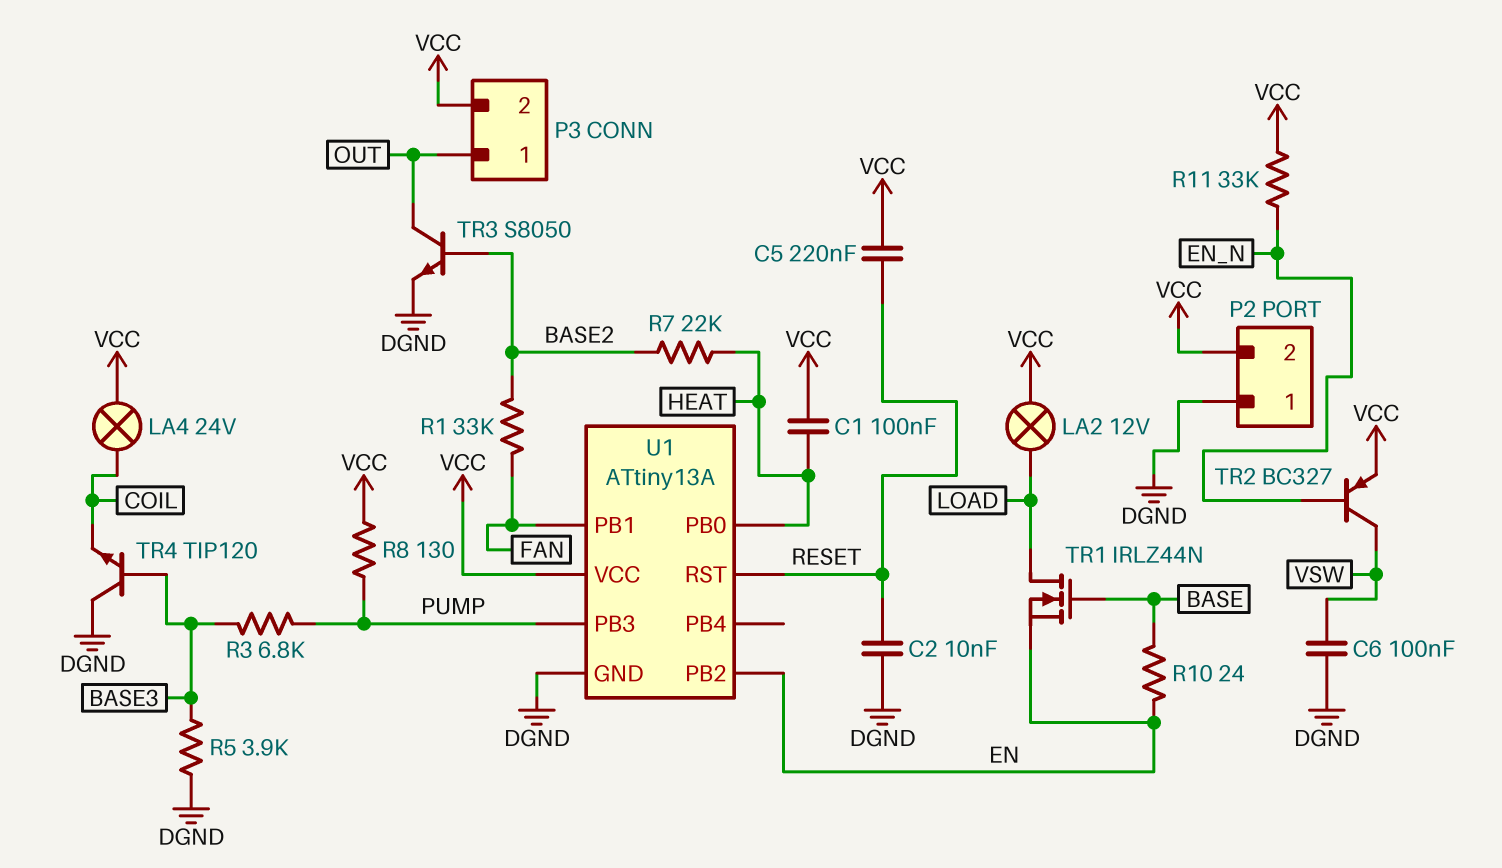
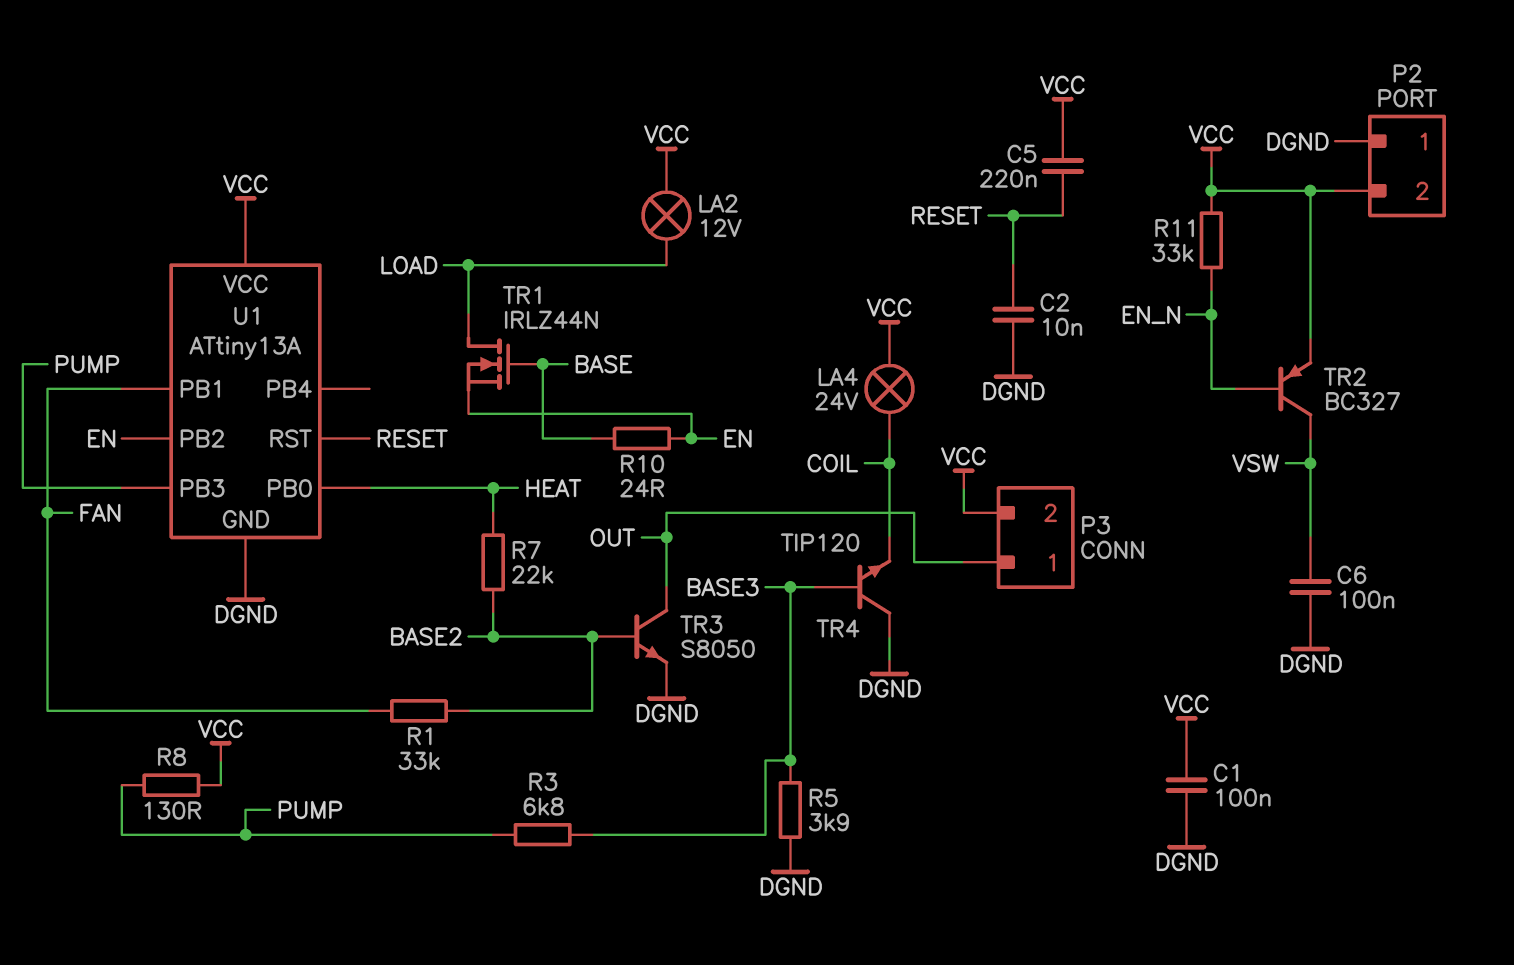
C1: 100nF (HEAT, VCC) -> 100nF (DGND, VCC)

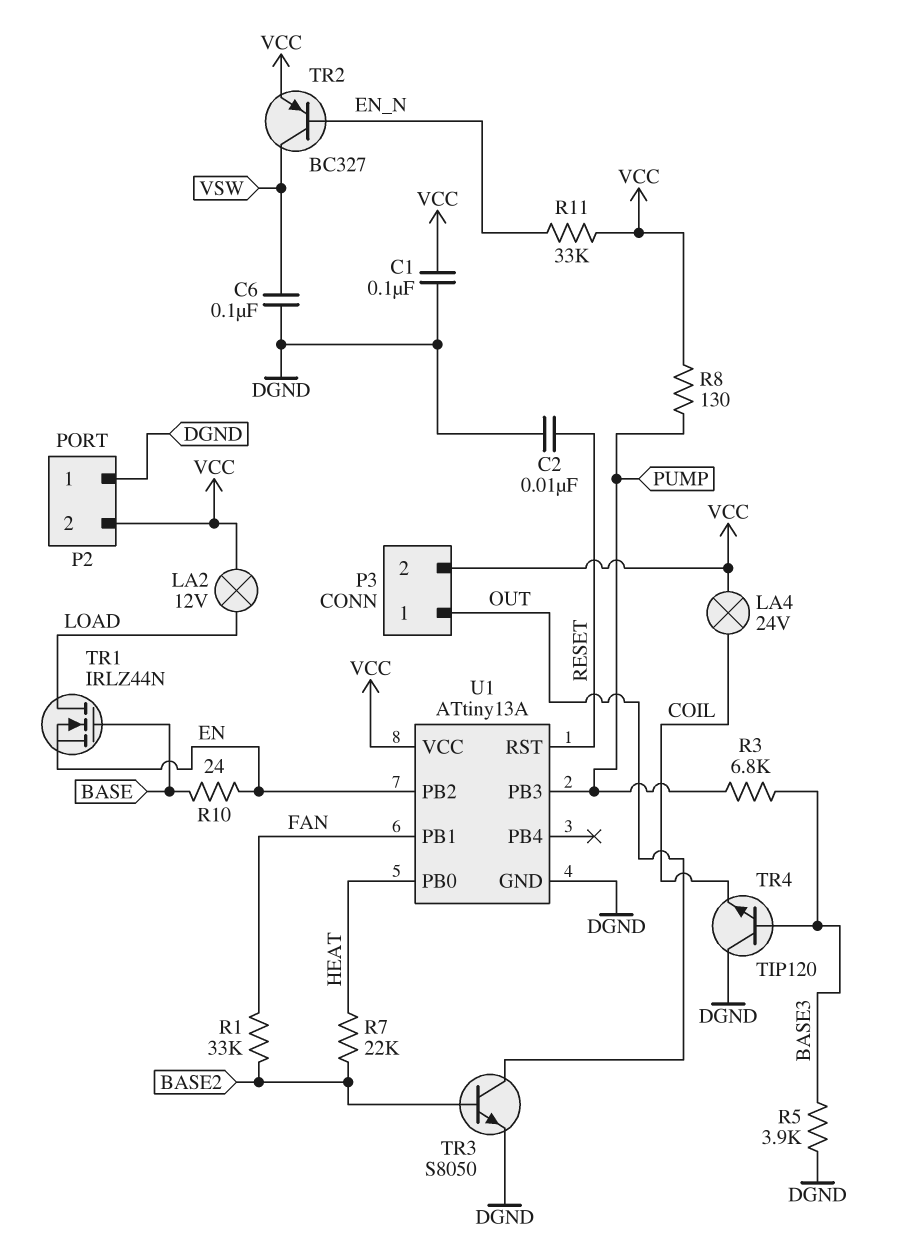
C5: 220nF (RESET, VCC) -> none

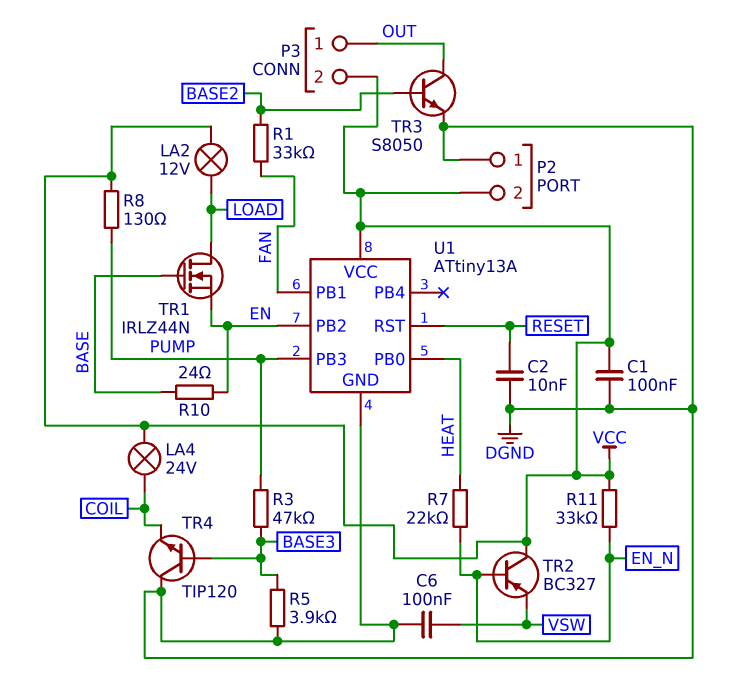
R3: 6.8k (BASE3, PUMP) -> 47k (BASE3, PUMP)
R7: 22k (BASE2, HEAT) -> 22k (EN_N, HEAT)
TR2: PNP BC327 (B EN_N, C VSW, E VCC) -> PNP BC327 (B EN_N, C VCC, E VSW)

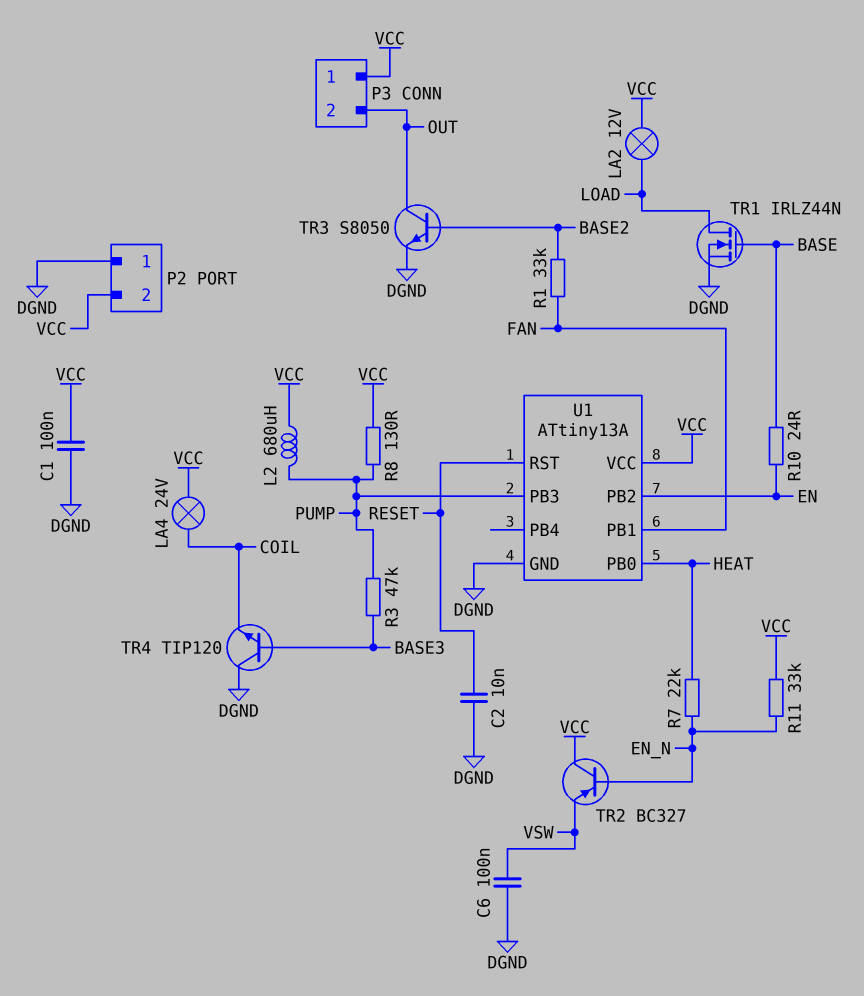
L2: none -> 680uH (PUMP, VCC)
P3 pin 1: OUT -> VCC
P3 pin 2: VCC -> OUT
R5: 3.9k (BASE3, DGND) -> none
TR1: NMOS IRLZ44N (G BASE, D LOAD, S EN) -> NMOS IRLZ44N (G BASE, D LOAD, S DGND)

